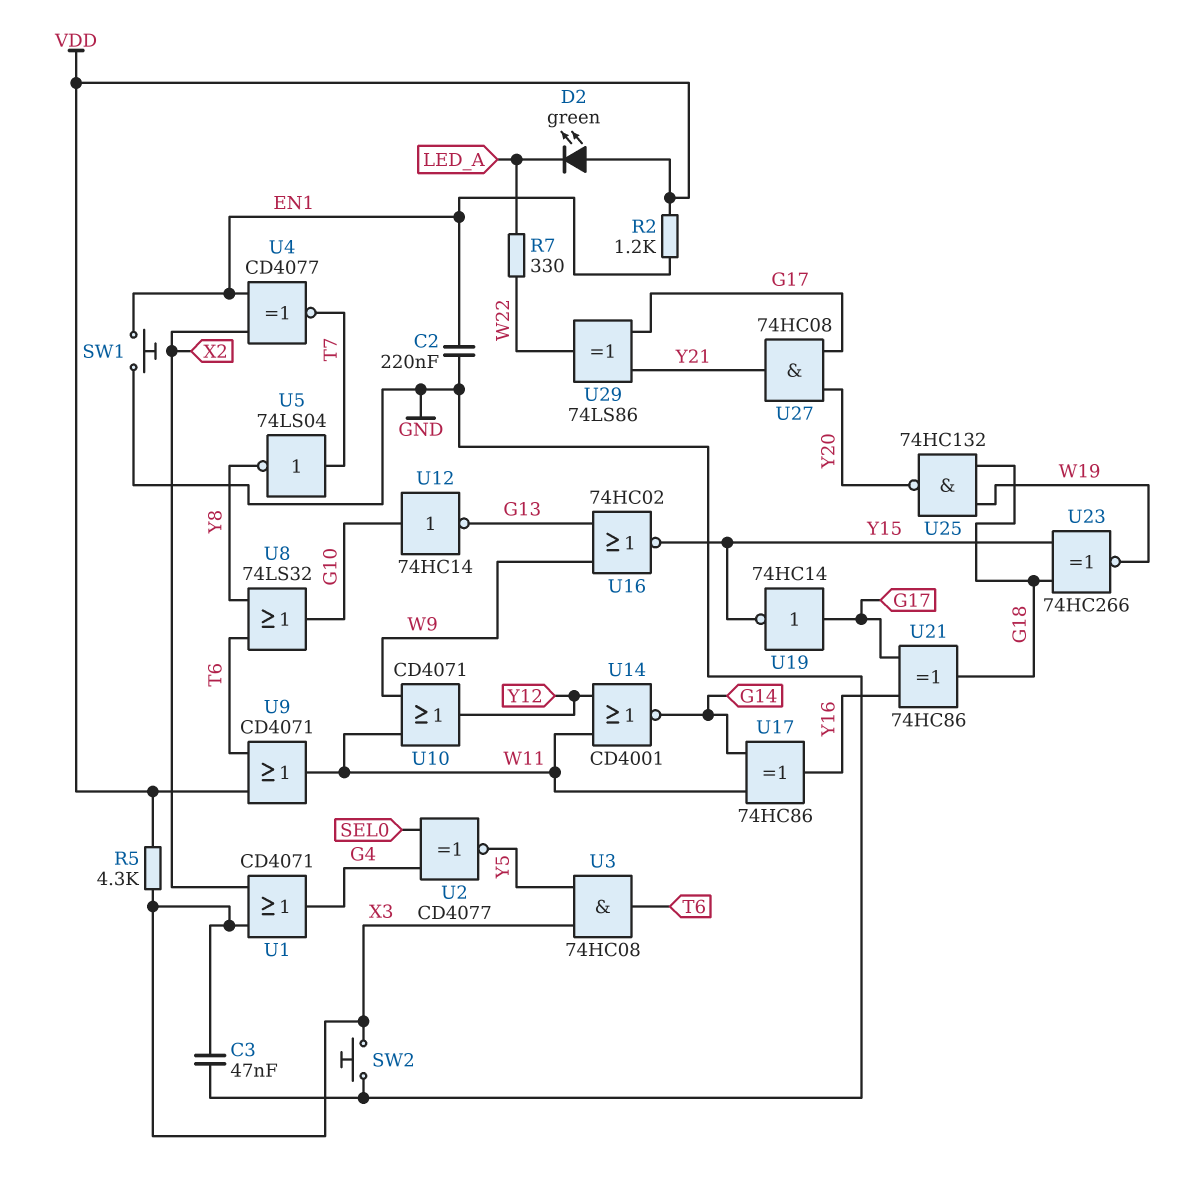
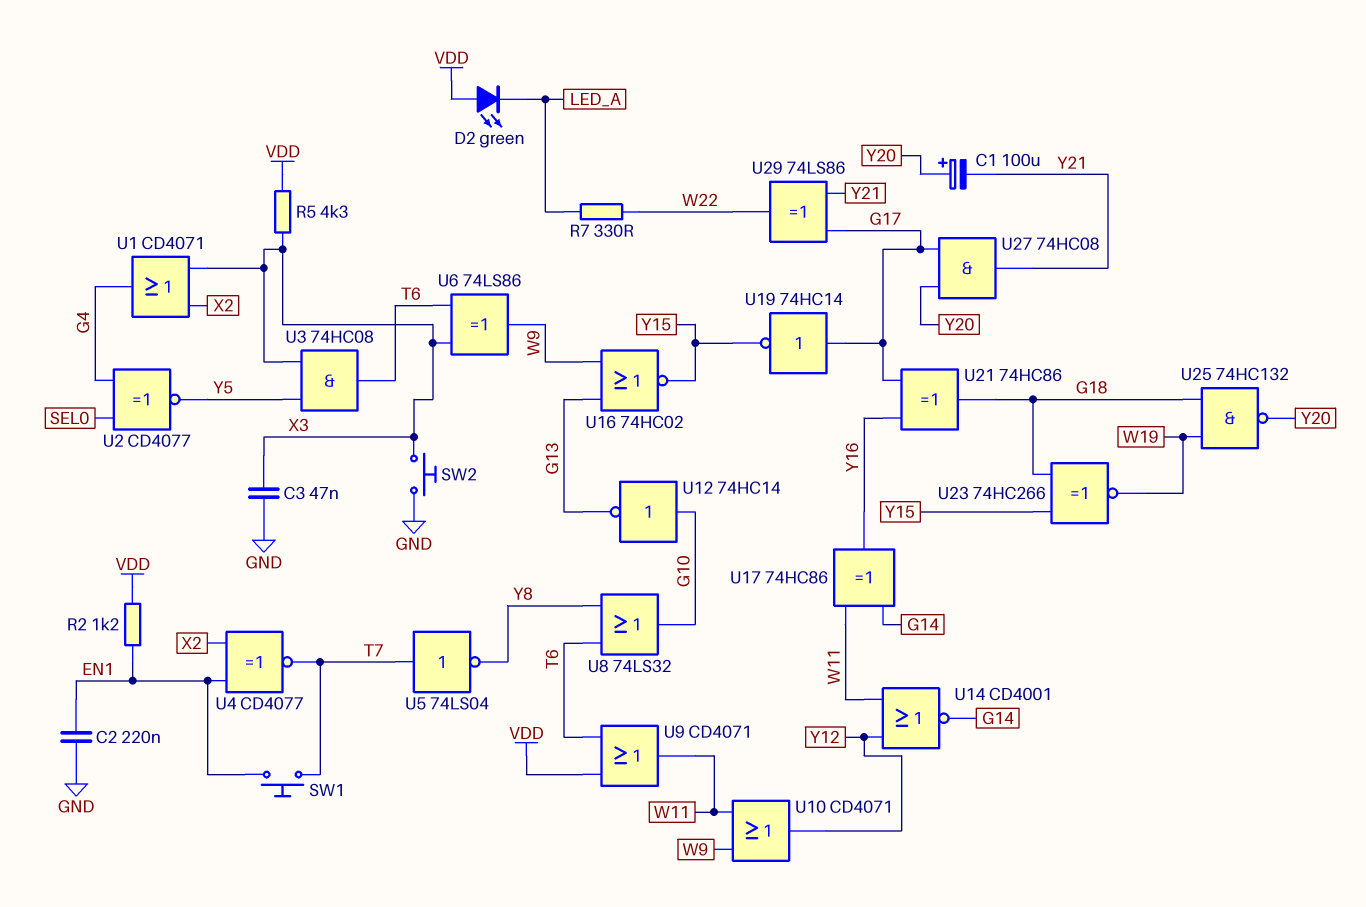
C1: none -> 100uF (plus Y20, minus Y21)
SW1: button (EN1, GND) -> button (EN1, T7)
U6: none -> XOR 74LS86 (in T6, in X3, out W9)

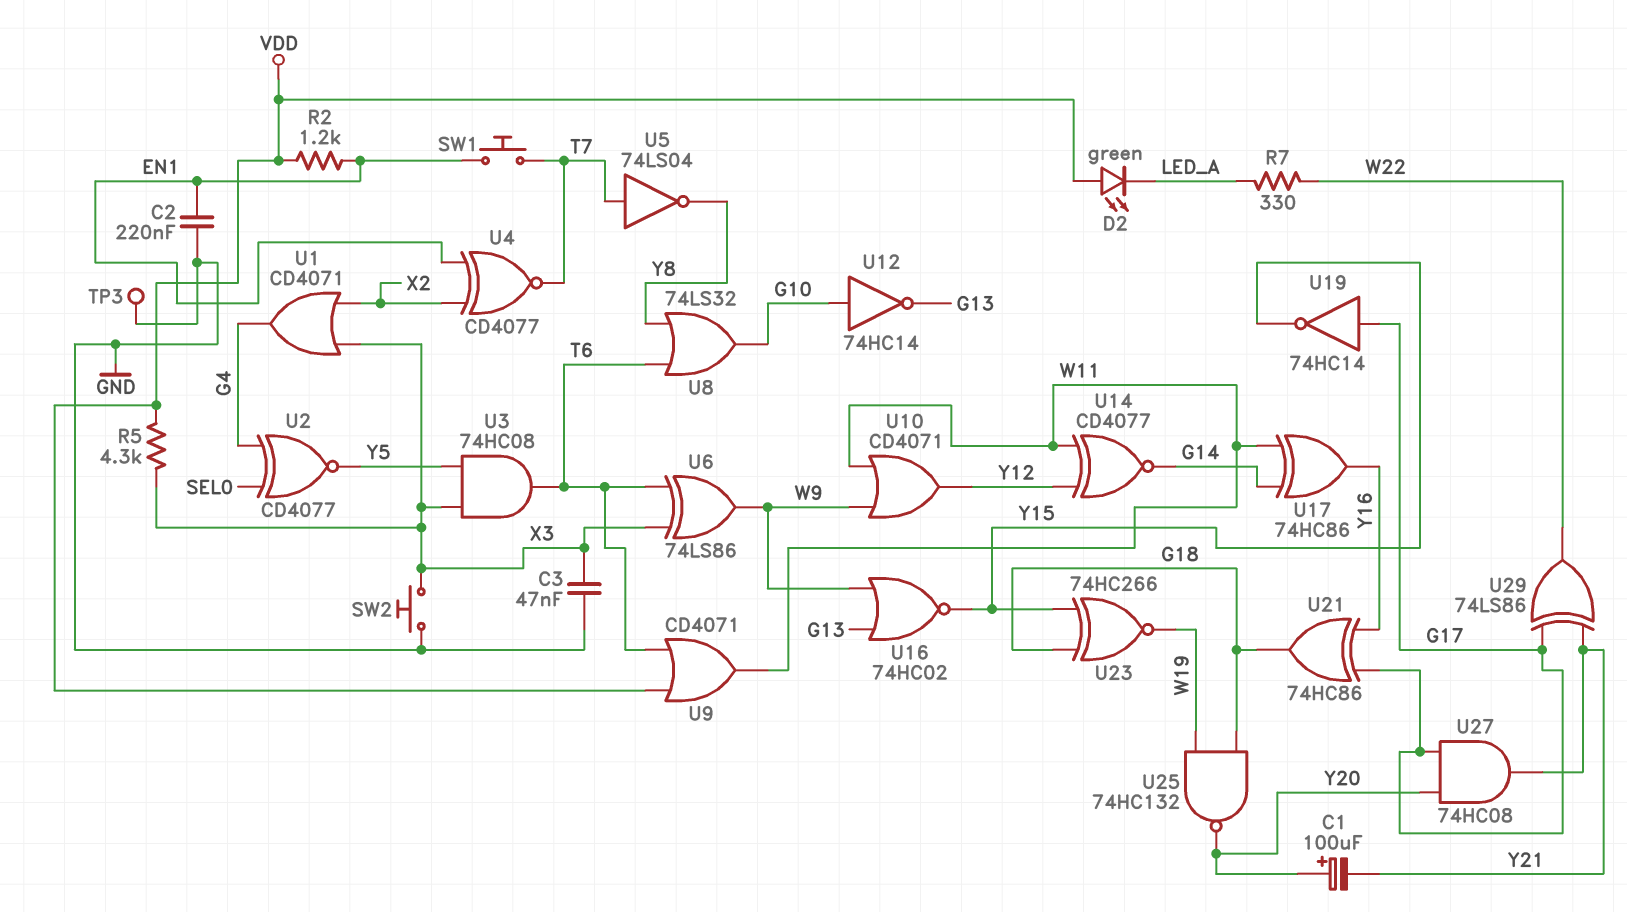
TP3: none -> test point (GND)
U14: NOR CD4001 (in W11, in Y12, out G14) -> XNOR CD4077 (in W11, in Y12, out G14)

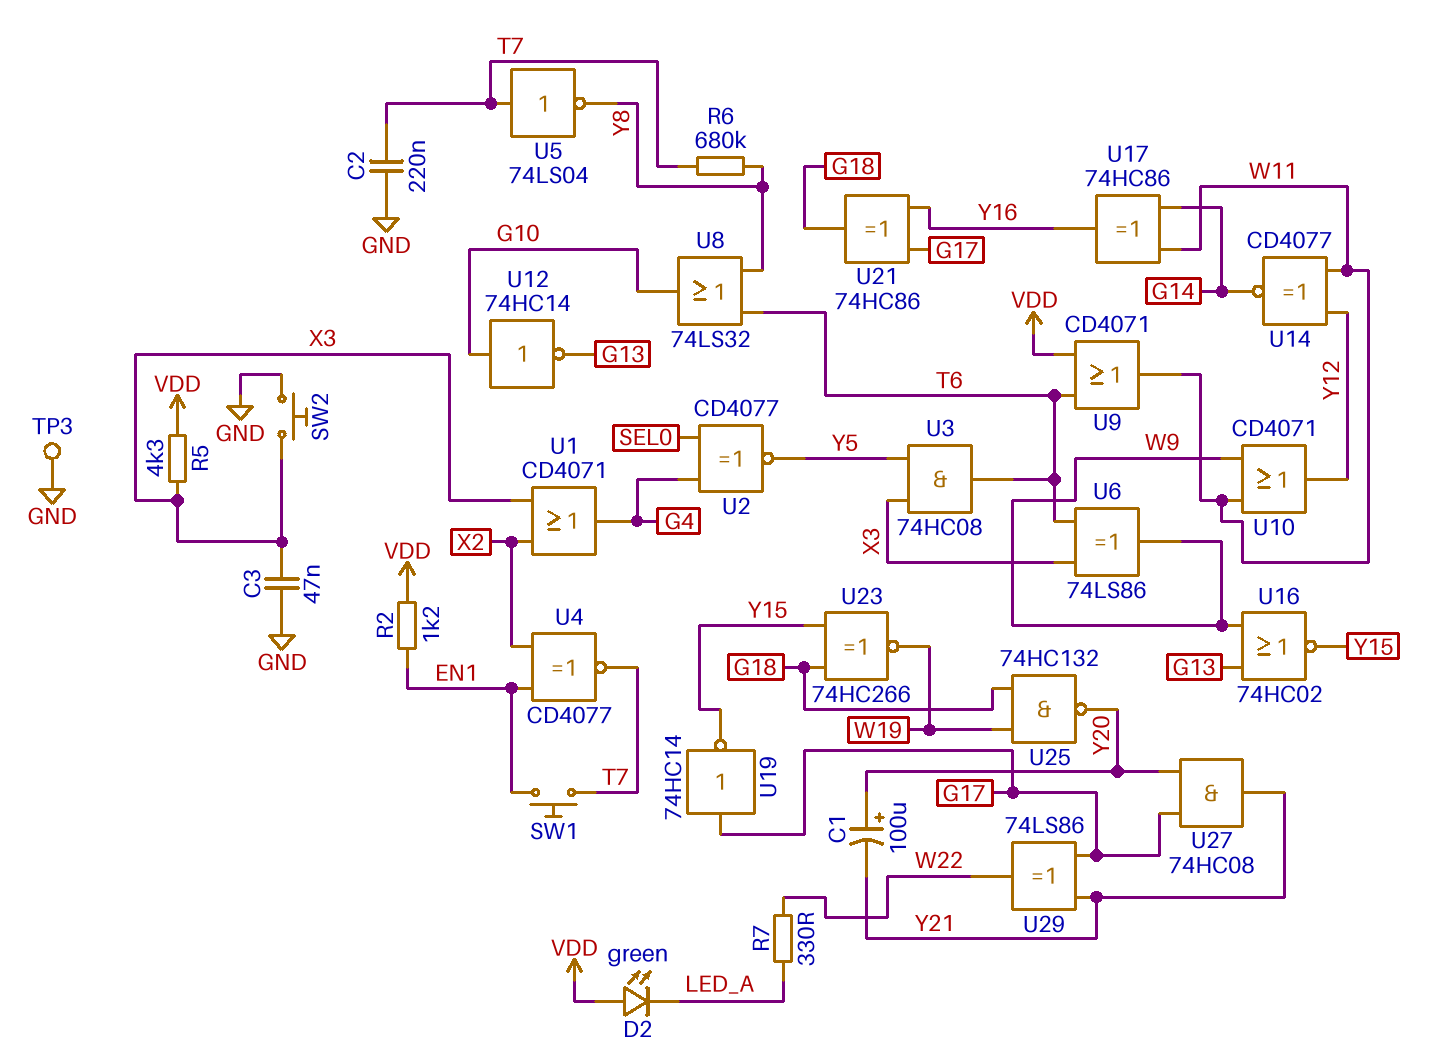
C2: 220nF (EN1, GND) -> 220nF (GND, T7)
R6: none -> 680k (T7, Y8)

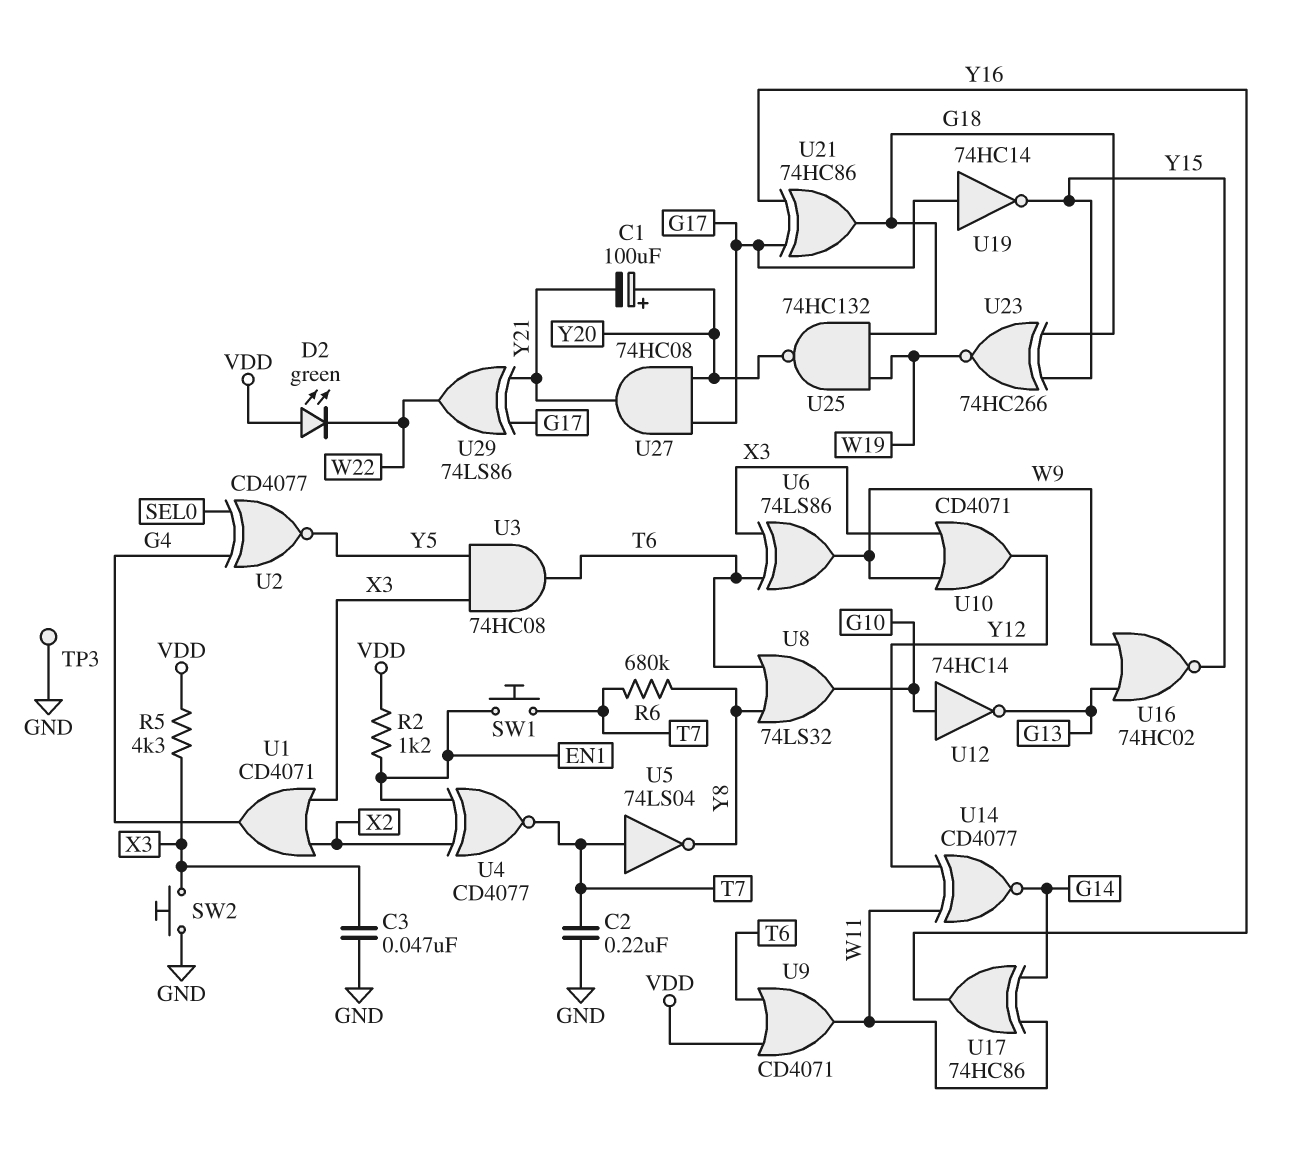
D2: LED green (A VDD, K LED_A) -> LED green (A VDD, K W22)
R7: 330 (LED_A, W22) -> none
U10: OR CD4071 (in W9, in W11, out Y12) -> OR CD4071 (in W9, in X3, out Y12)

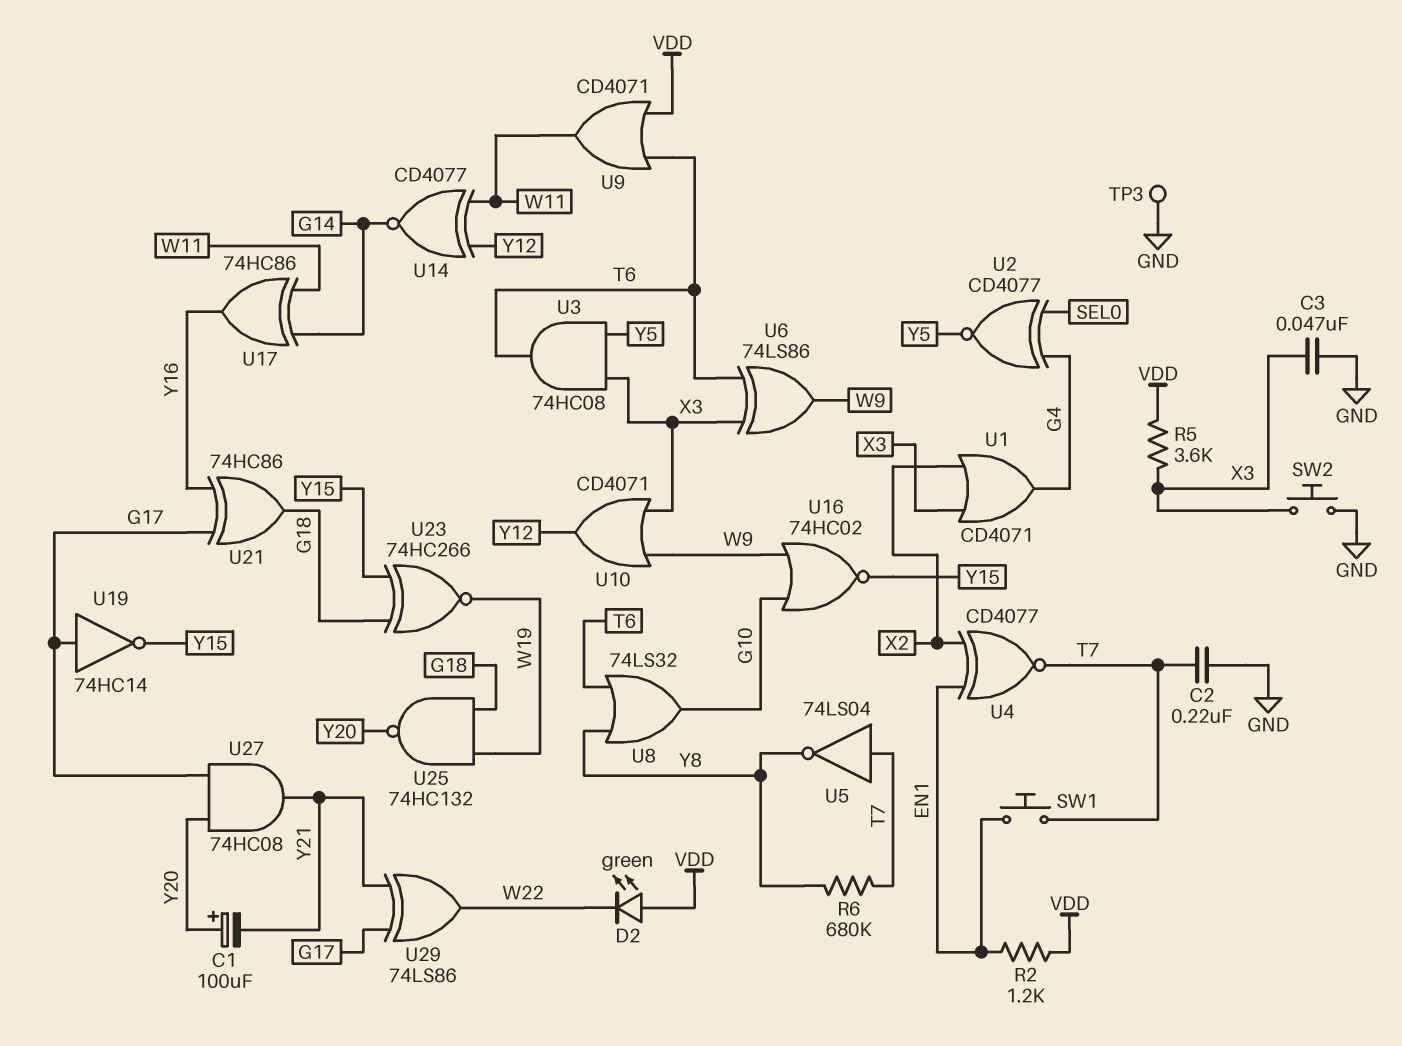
R5: 4.3k (VDD, X3) -> 3.6k (VDD, X3)
U12: NOT 74HC14 (in G10, out G13) -> none
U16: NOR 74HC02 (in G13, in W9, out Y15) -> NOR 74HC02 (in G10, in W9, out Y15)

